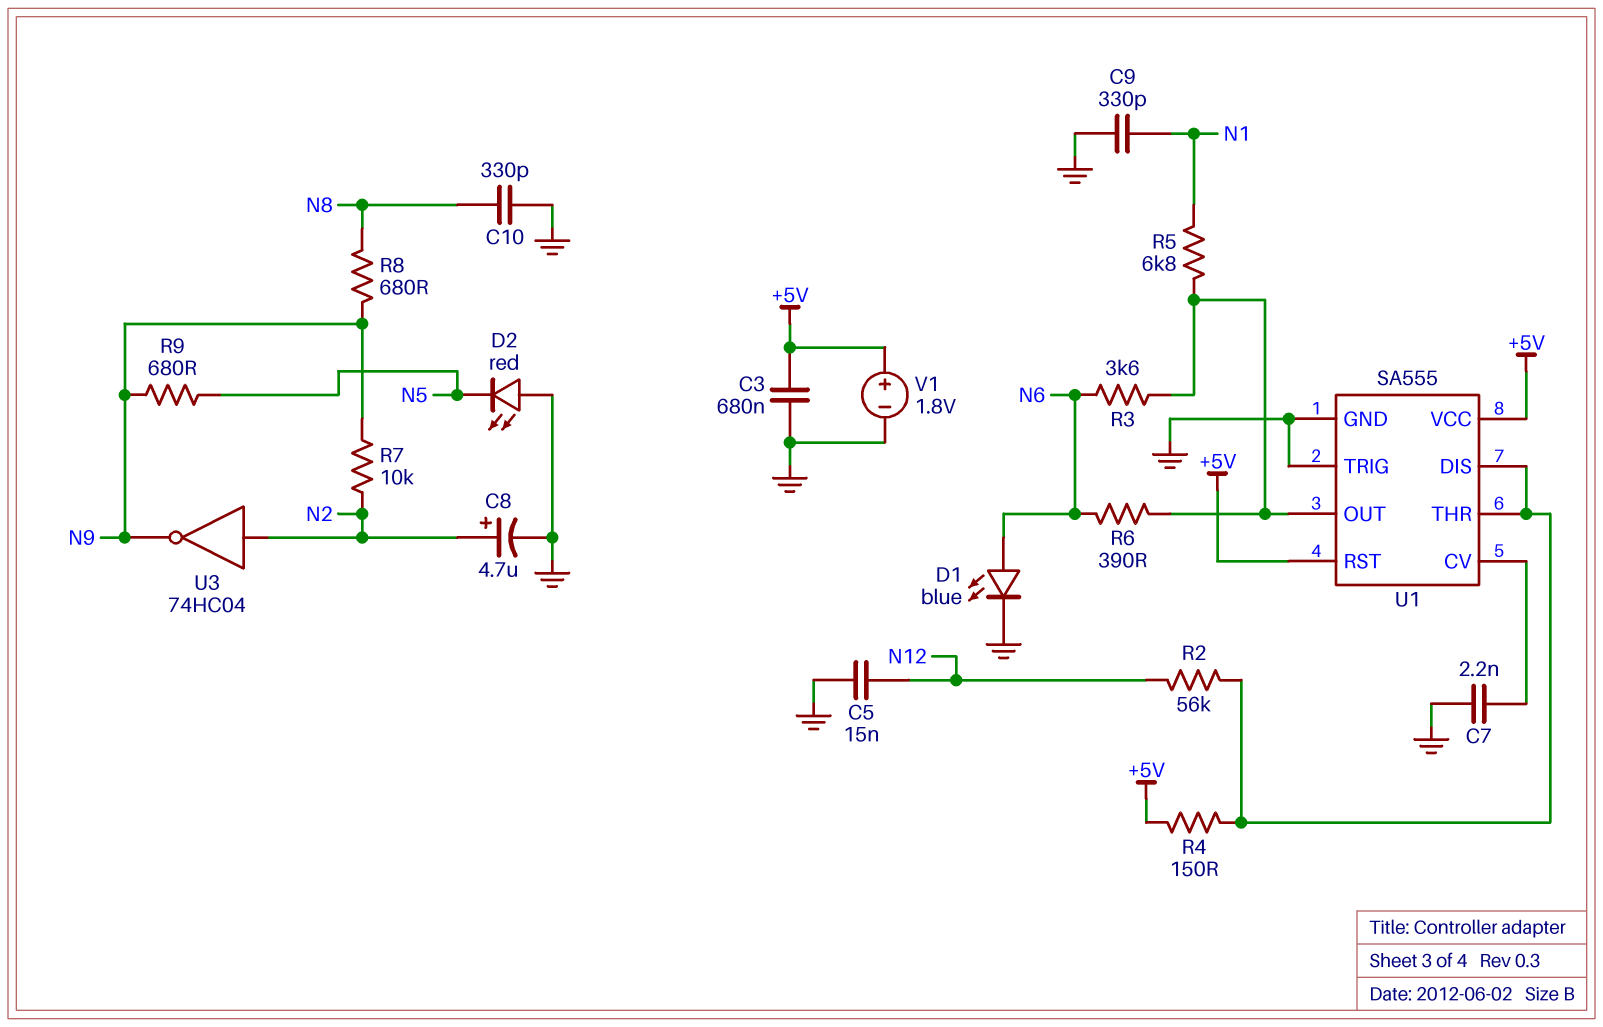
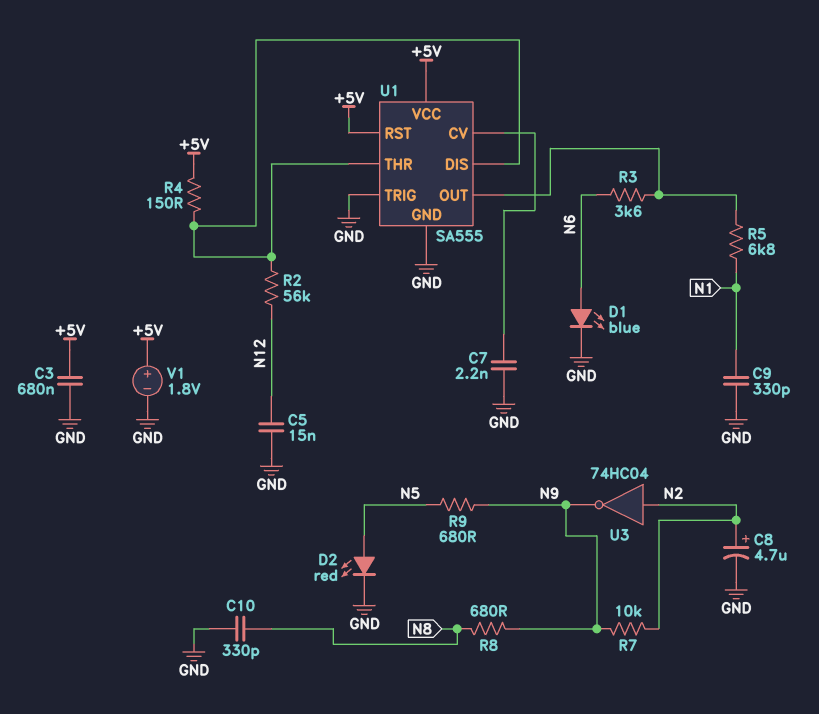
D2: LED red (A GND, K N5) -> LED red (A N5, K GND)
R6: 390 (N6, U1/OUT) -> none

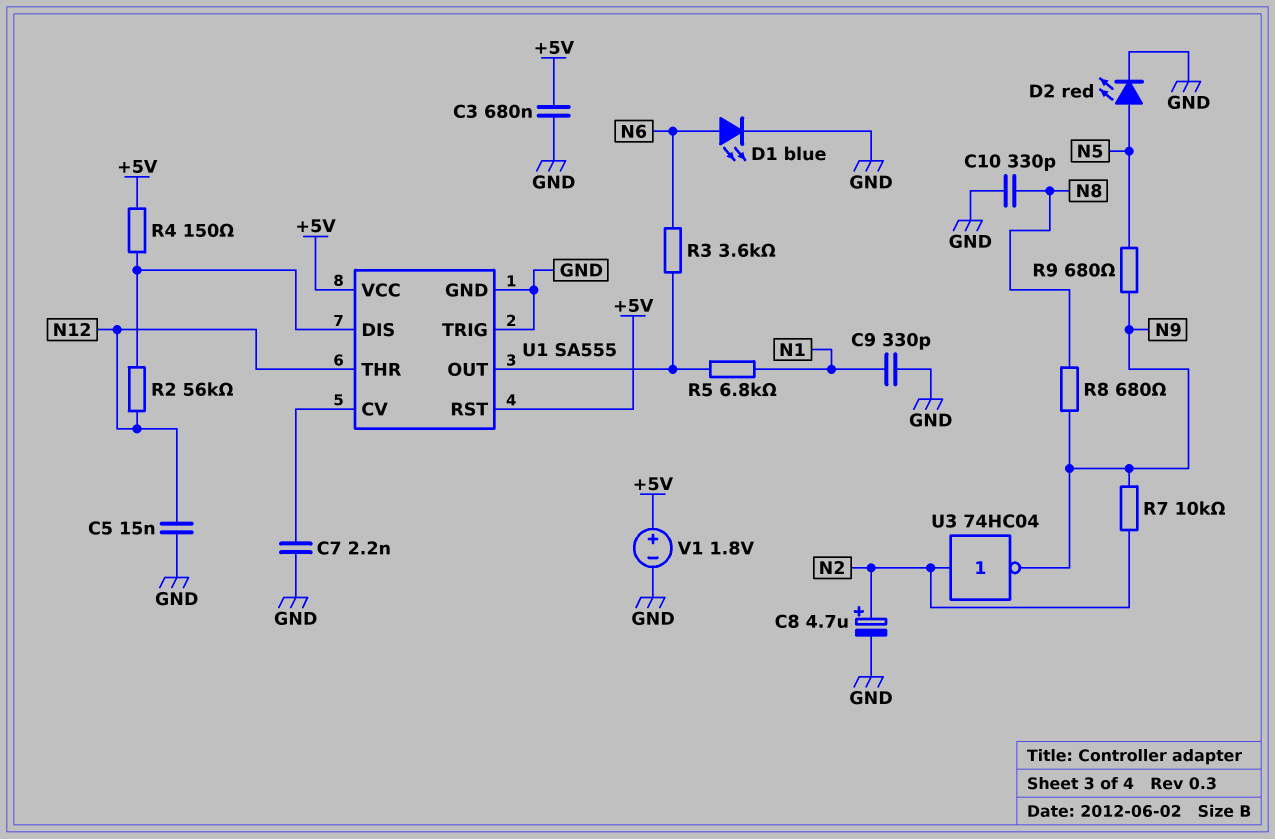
U1 pin THR: U1/DIS -> N12

